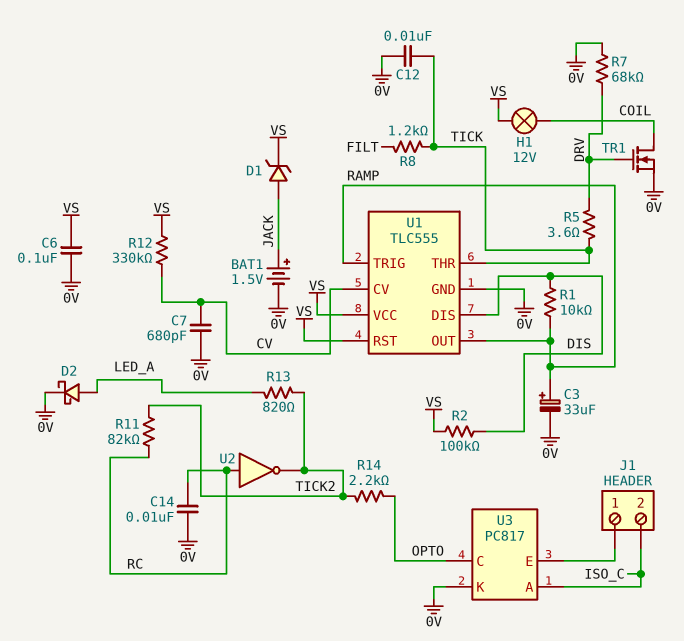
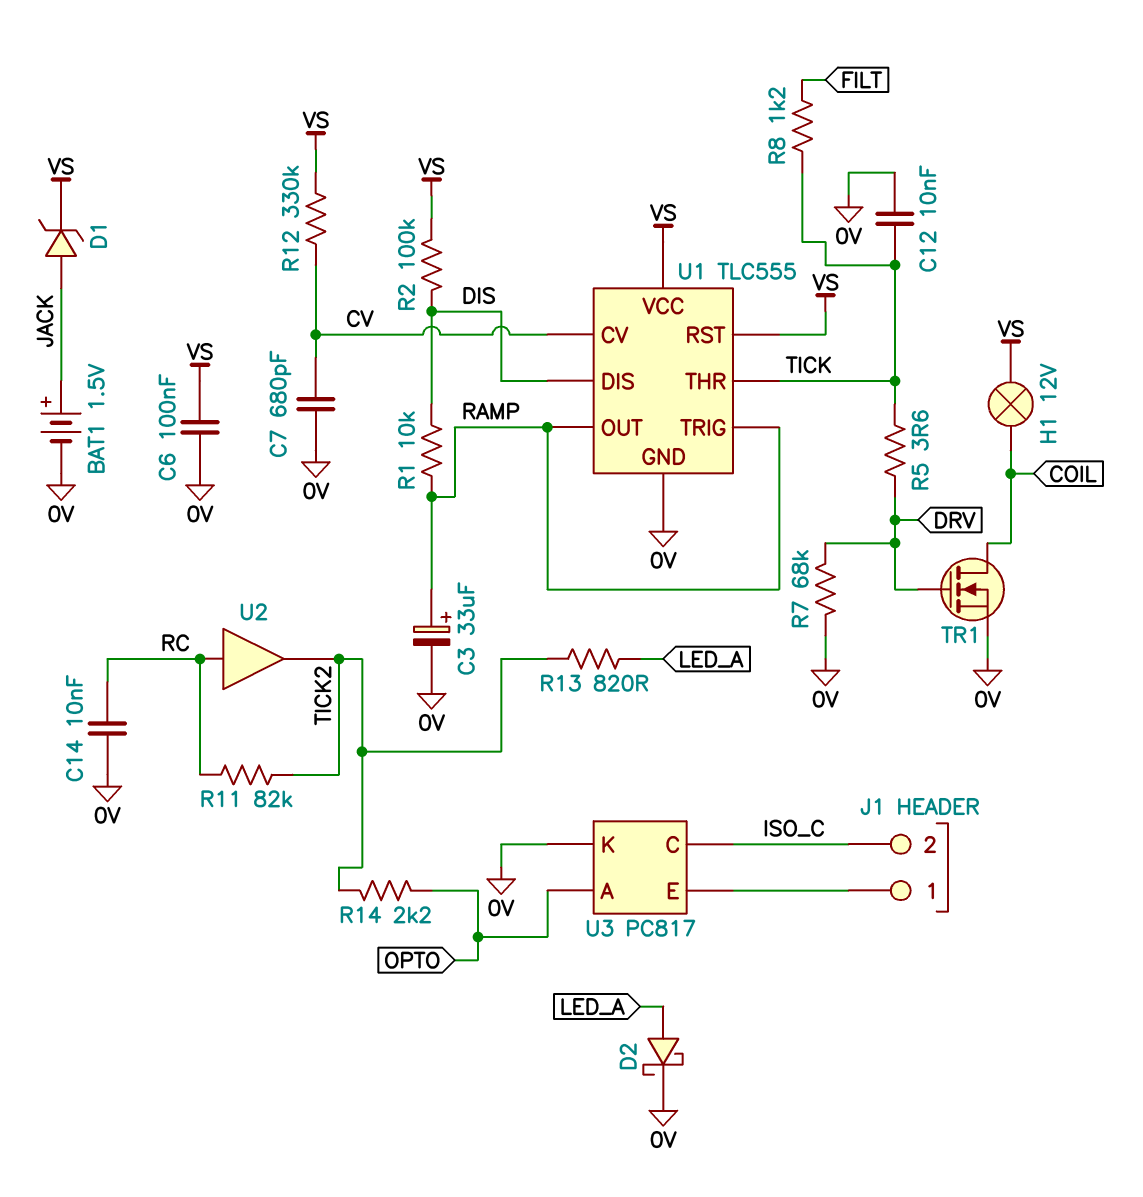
U2: NOT (in RC, out TICK2) -> buffer (in RC, out TICK2)
U3 pin A: ISO_C -> OPTO
U3 pin C: OPTO -> ISO_C

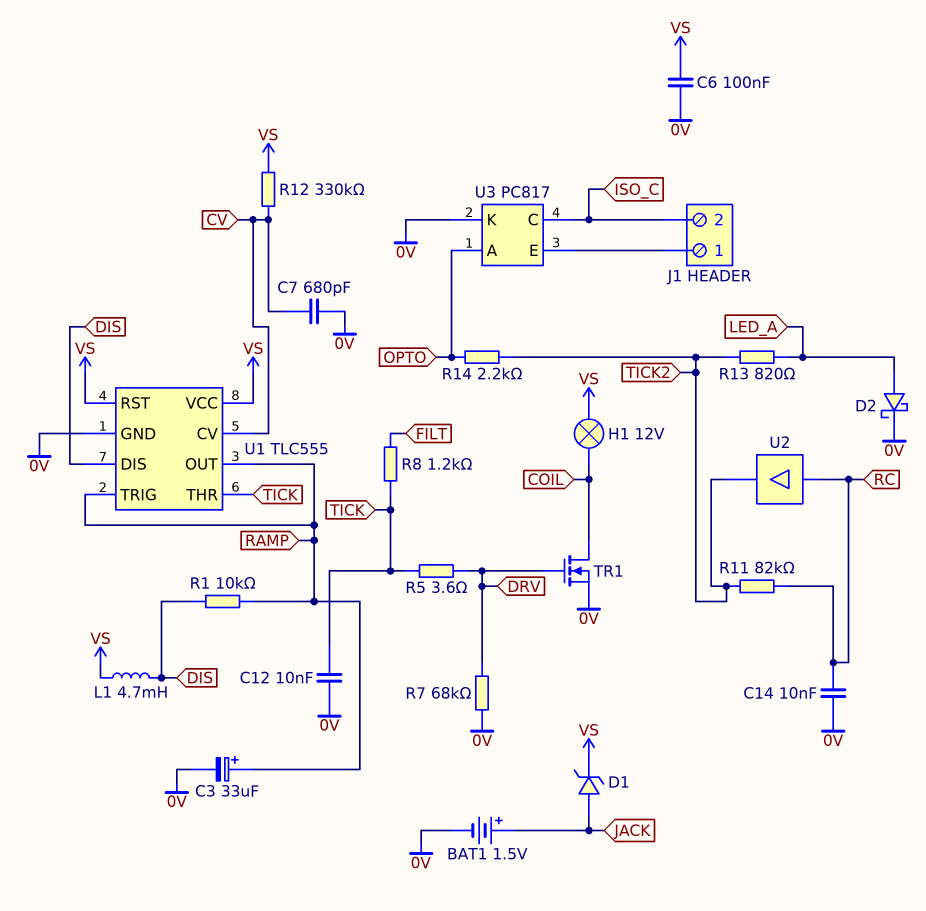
L1: none -> 4.7mH (DIS, VS)
R2: 100k (DIS, VS) -> none

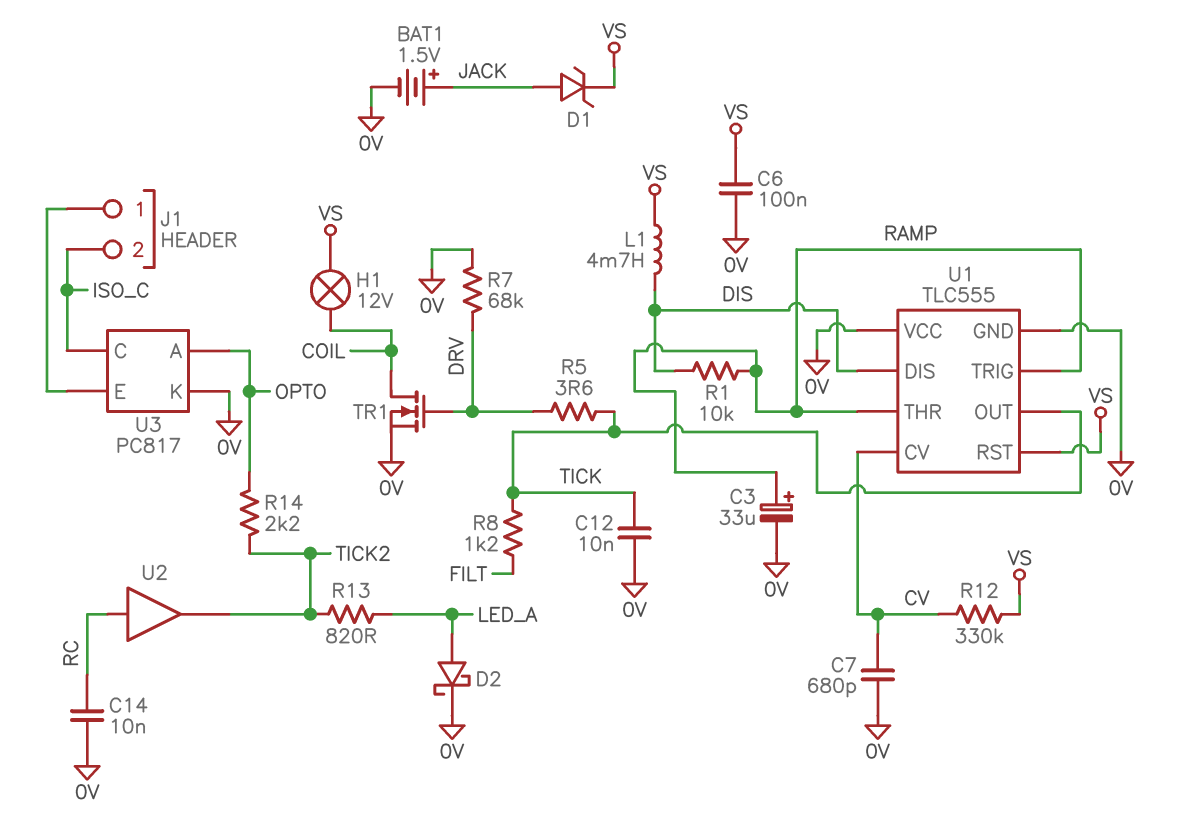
R11: 82k (RC, TICK2) -> none
U1 pin OUT: RAMP -> TICK
U1 pin THR: TICK -> RAMP
U1 pin VCC: VS -> 0V

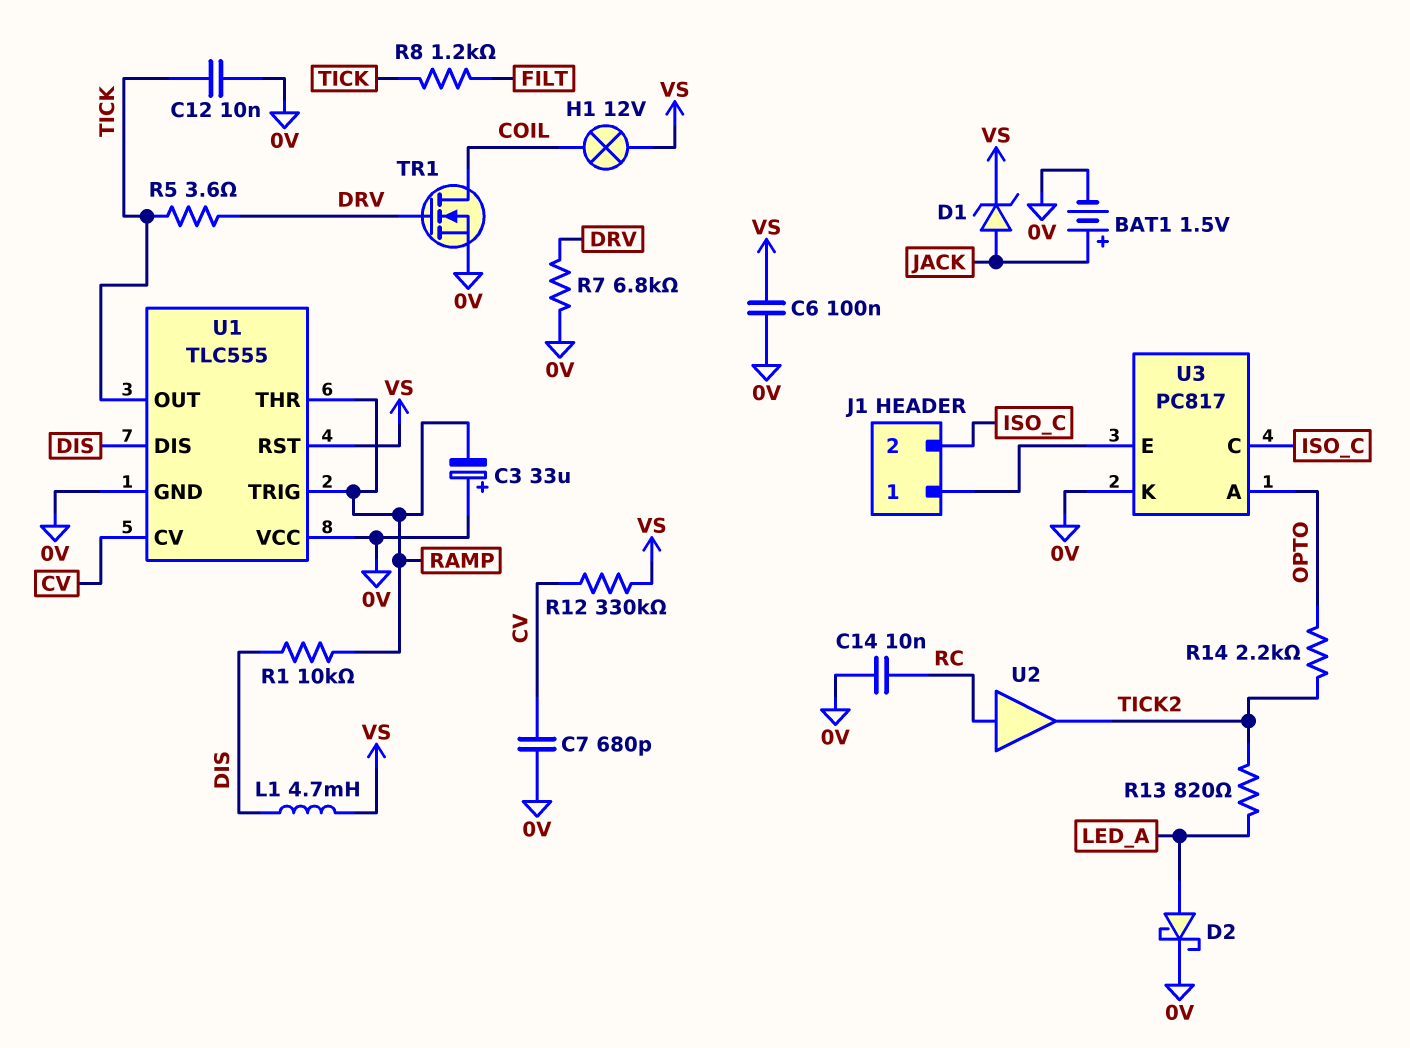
C3: 33uF (plus RAMP, minus 0V) -> 33uF (plus 0V, minus RAMP)
R7: 68k (0V, DRV) -> 6.8k (0V, DRV)

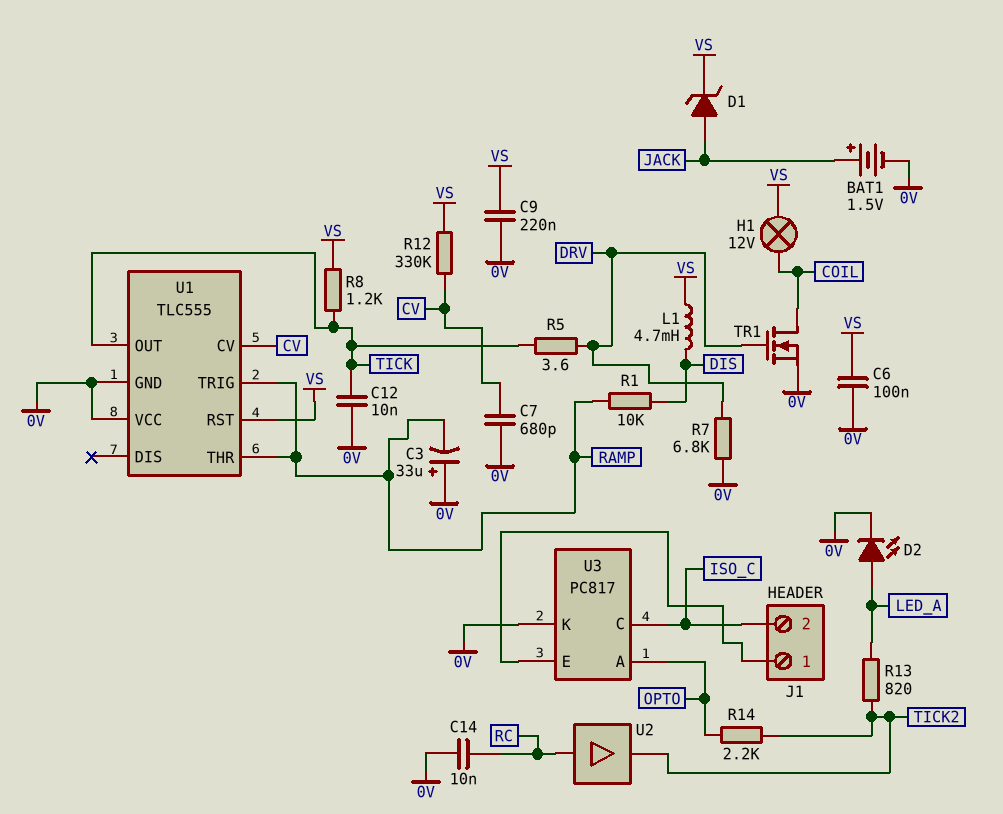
C9: none -> 220nF (0V, VS)
D2: schottky (A LED_A, K 0V) -> LED (A LED_A, K 0V)
R8: 1.2k (FILT, TICK) -> 1.2k (TICK, VS)
U1 pin DIS: DIS -> none

